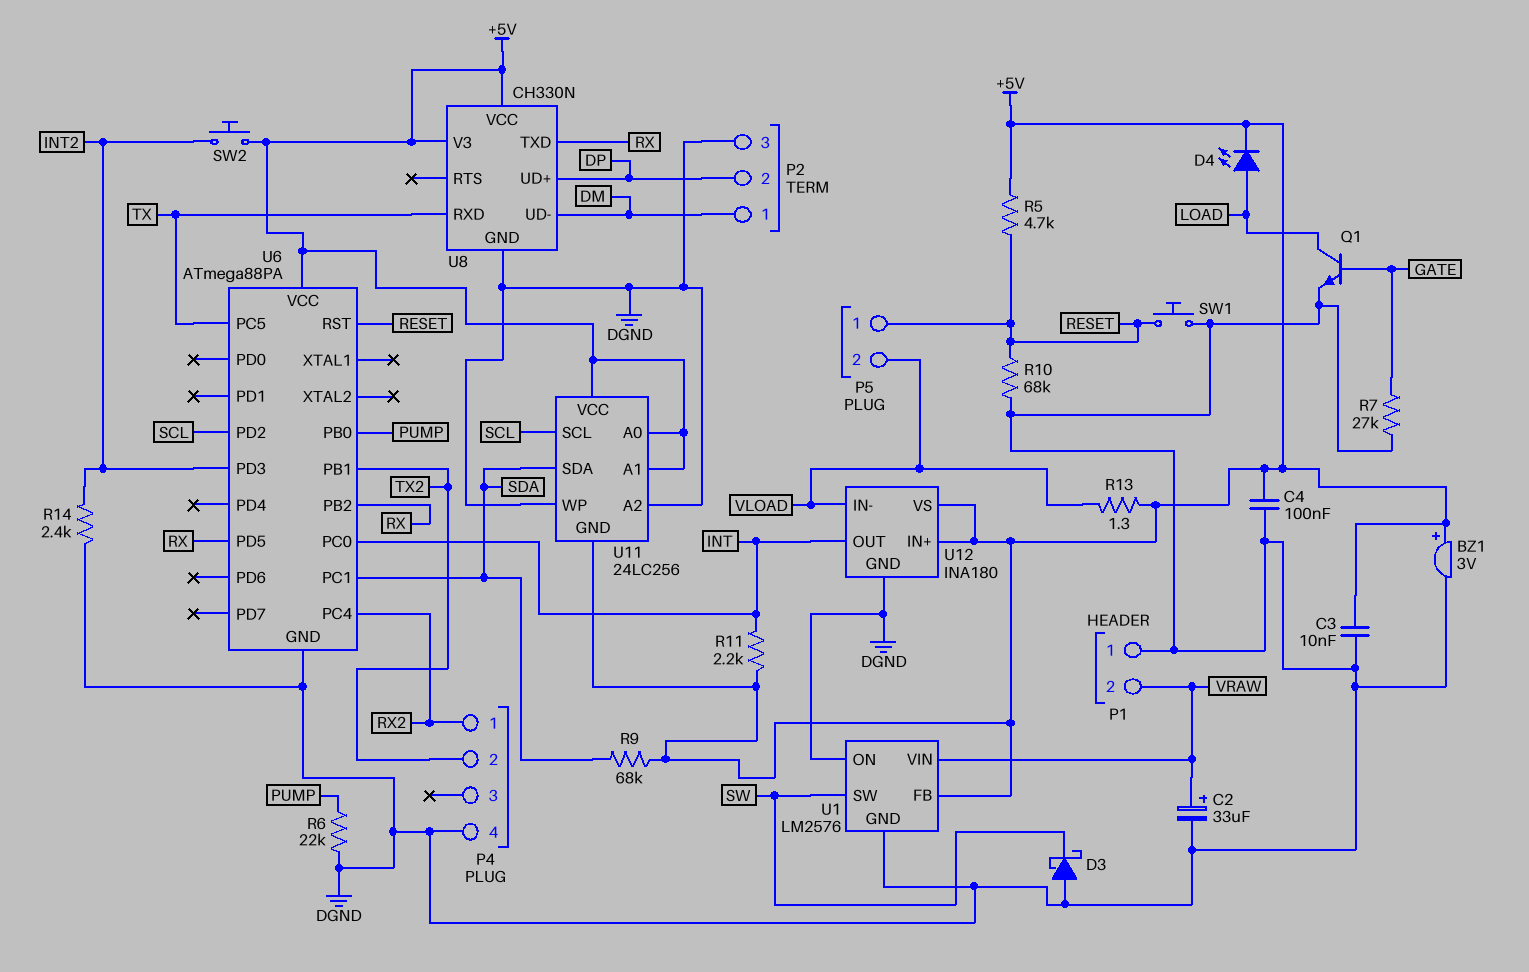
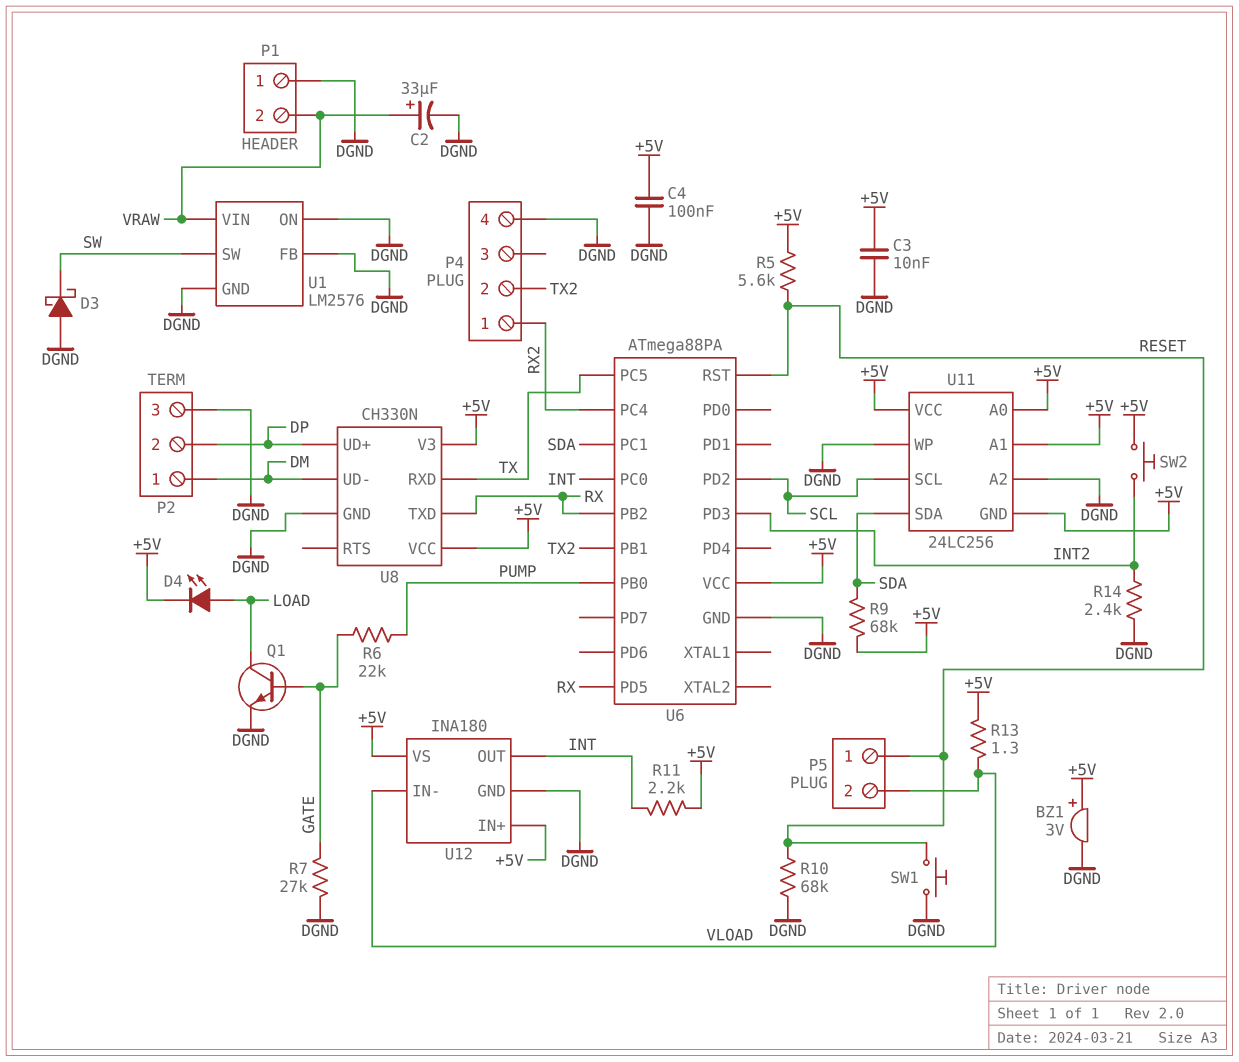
R5: 4.7k (+5V, RESET) -> 5.6k (+5V, RESET)
R6: 22k (DGND, PUMP) -> 22k (GATE, PUMP)
U1 pin FB: +5V -> DGND

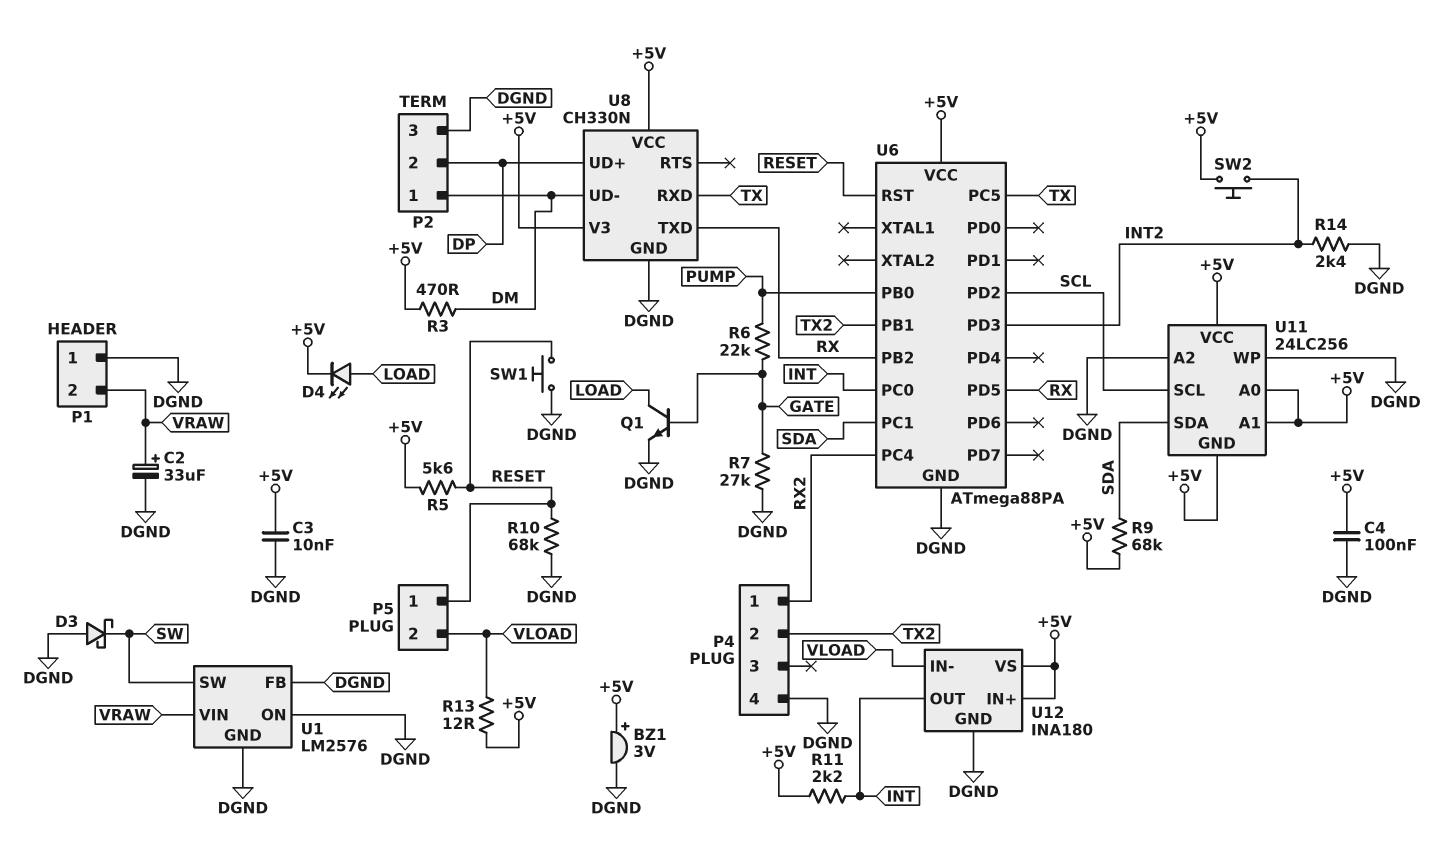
R3: none -> 470 (+5V, DM)
R13: 1.3 (+5V, VLOAD) -> 12 (+5V, VLOAD)

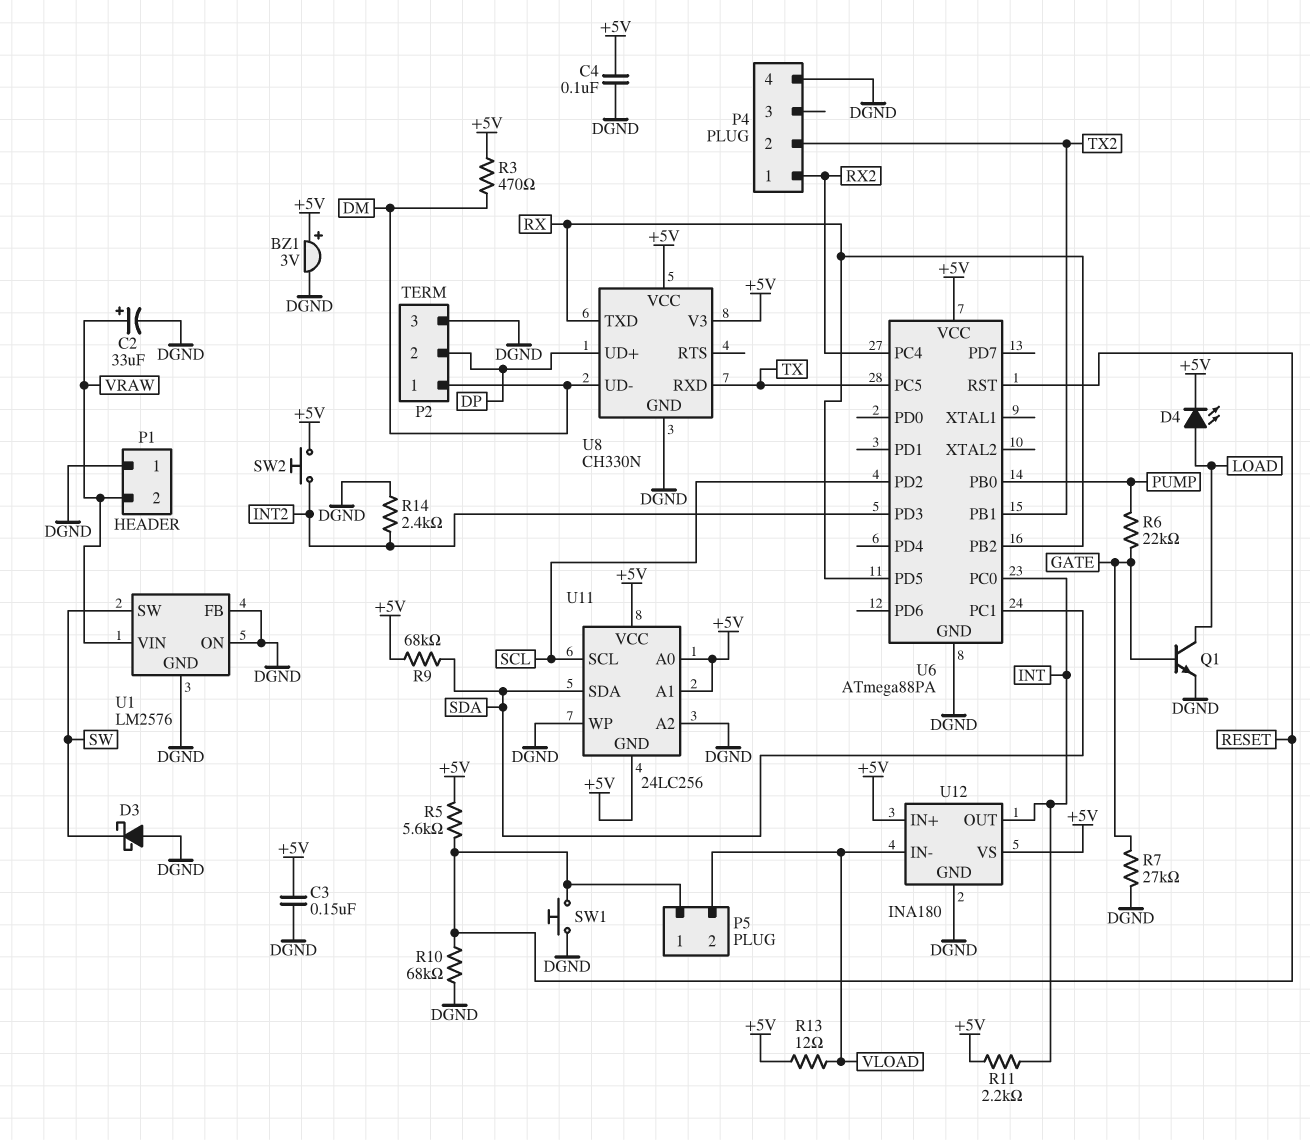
C3: 10nF (+5V, DGND) -> 150nF (+5V, DGND)

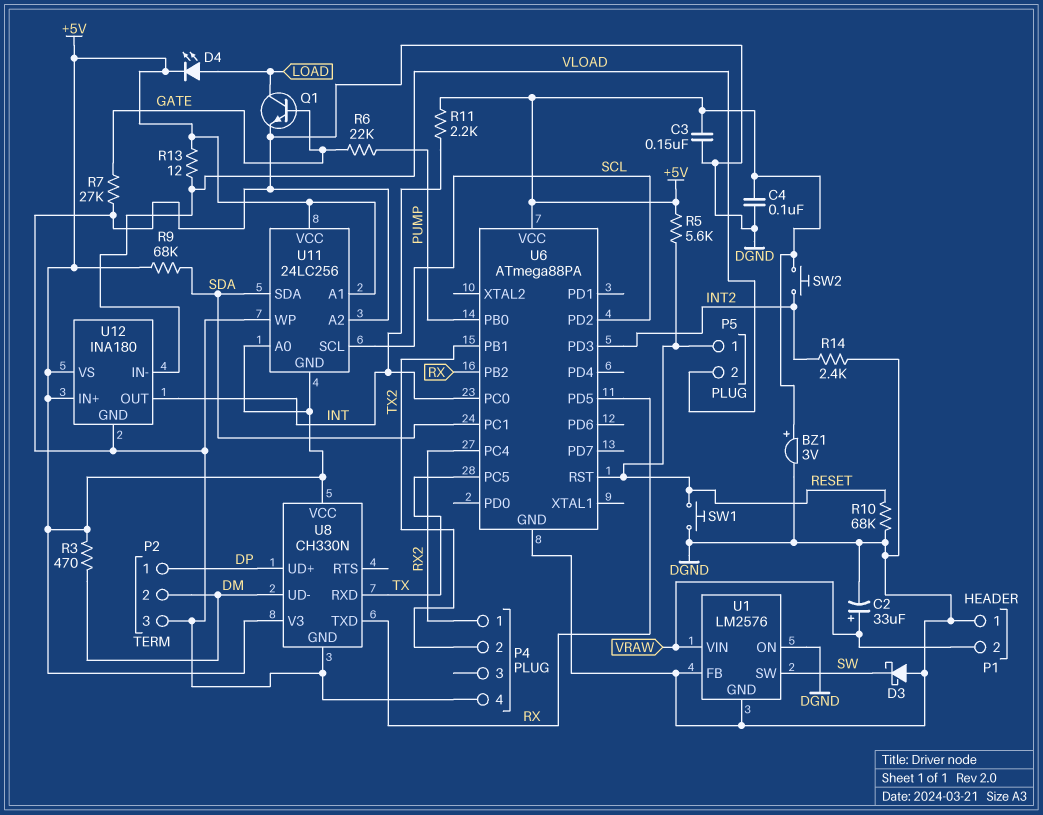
P2 pin 1: DM -> DP
P2 pin 2: DP -> DM

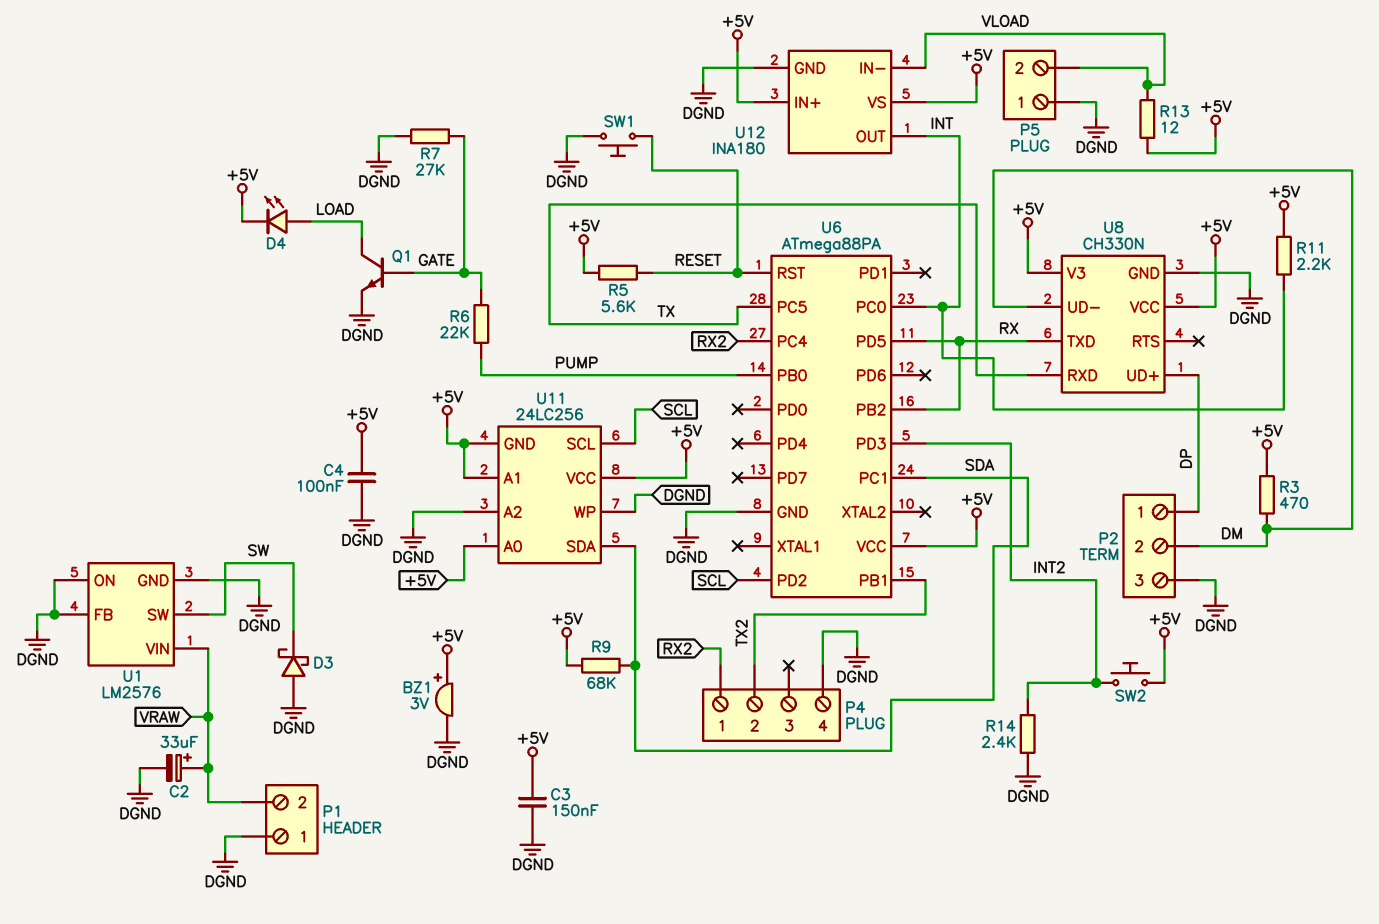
P5 pin 1: RESET -> DGND
R10: 68k (DGND, RESET) -> none

